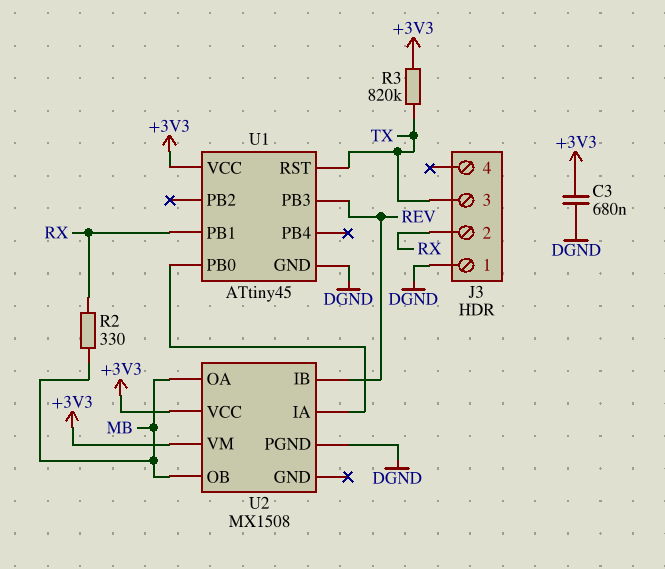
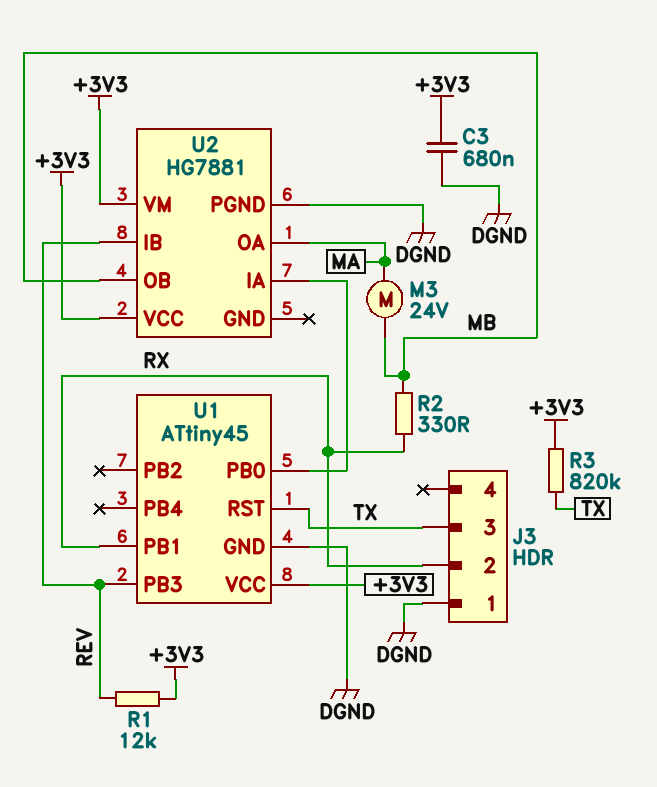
M3: none -> motor 24V (MA, MB)
R1: none -> 12k (+3V3, REV)
U2: MX1508 -> HG7881
U2 pin OA: MB -> MA

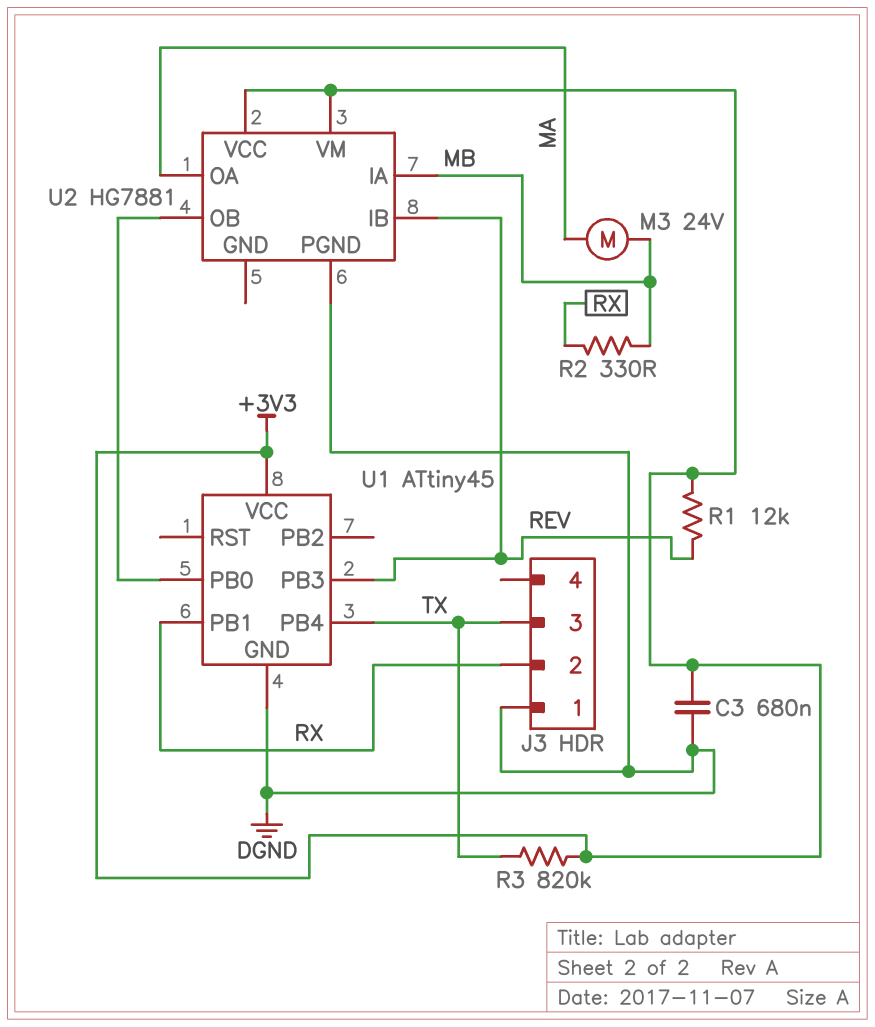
U1 pin PB4: none -> TX
U1 pin RST: TX -> none
U2 pin IA: U1/PB0 -> MB
U2 pin OB: MB -> U1/PB0

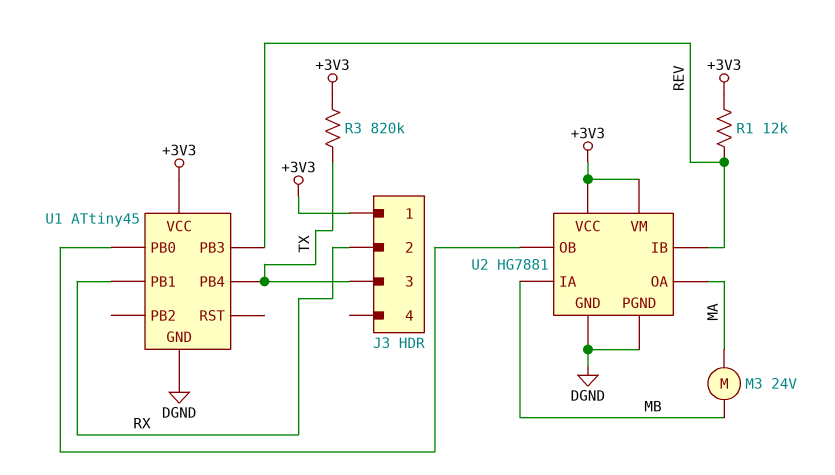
C3: 680nF (+3V3, DGND) -> none
J3 pin 1: DGND -> +3V3
R2: 330 (MB, RX) -> none
U2 pin GND: none -> DGND

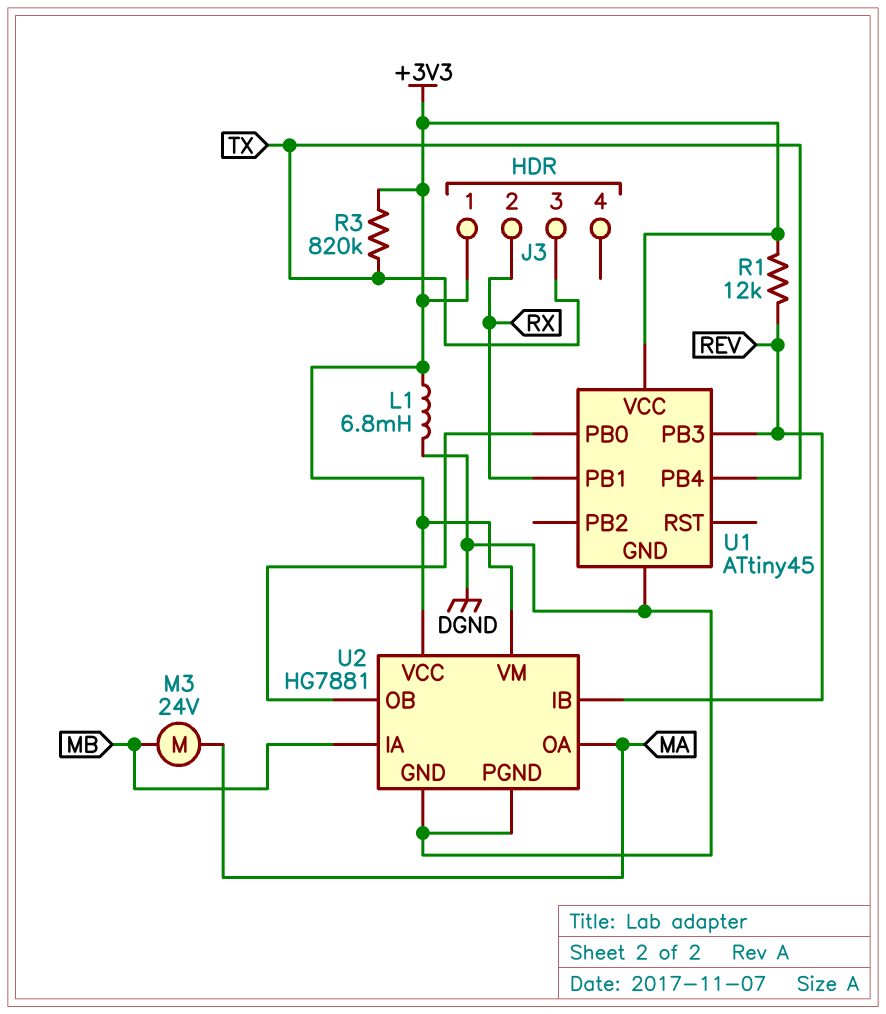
L1: none -> 6.8mH (+3V3, DGND)

